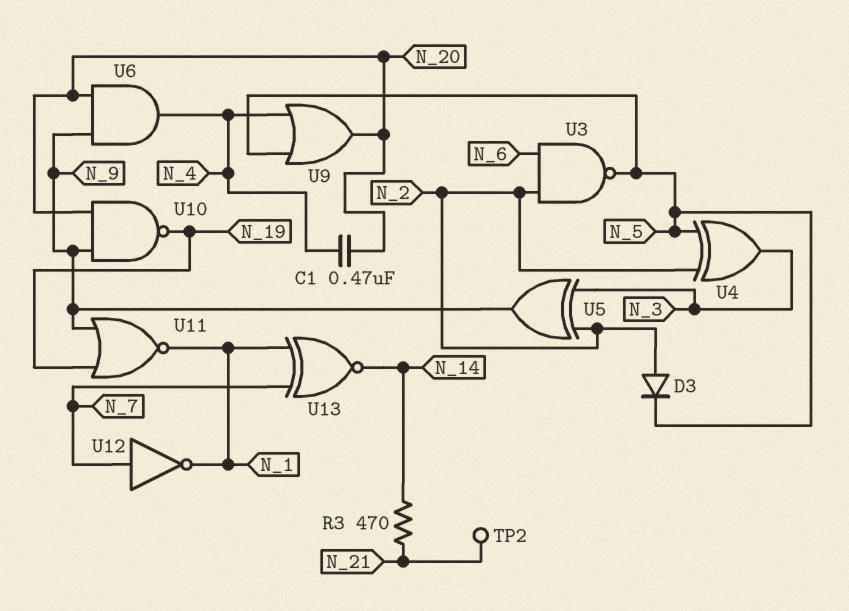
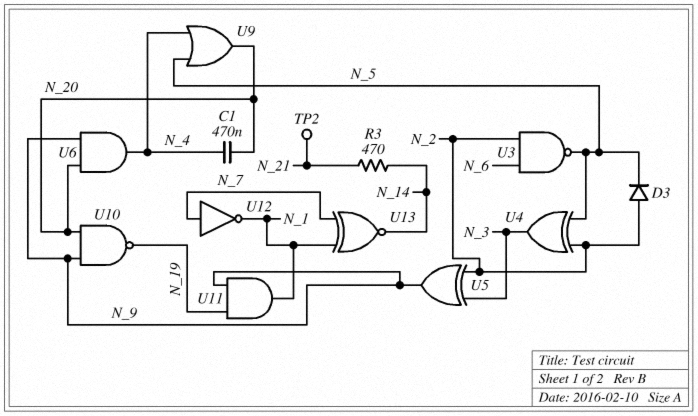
U11: NOR (in N_9, in N_19, out N_1) -> AND (in N_9, in N_19, out N_1)

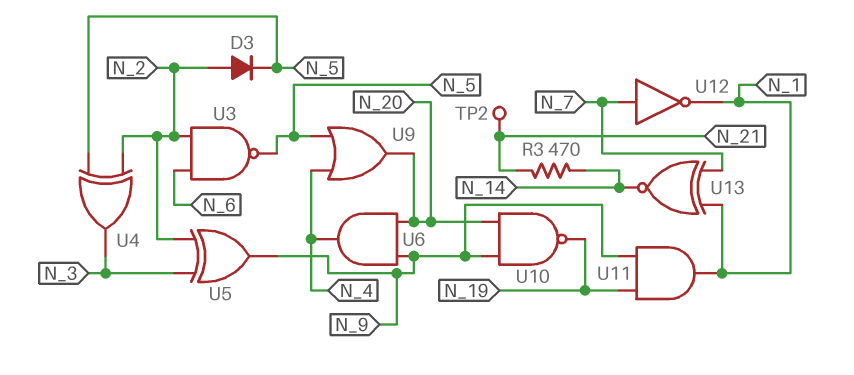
C1: 470nF (N_4, N_20) -> none

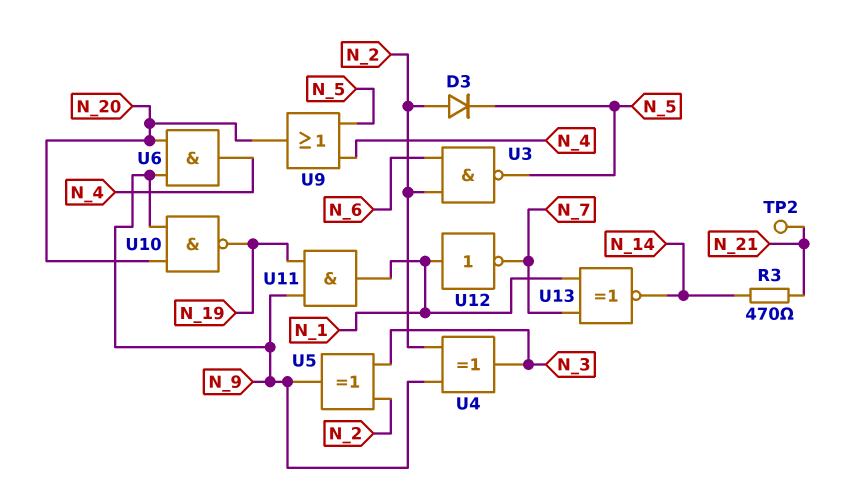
U4: XOR (in N_2, in N_5, out N_3) -> XOR (in N_2, in N_9, out N_3)
U12: NOT (in N_7, out N_1) -> NOT (in N_1, out N_7)

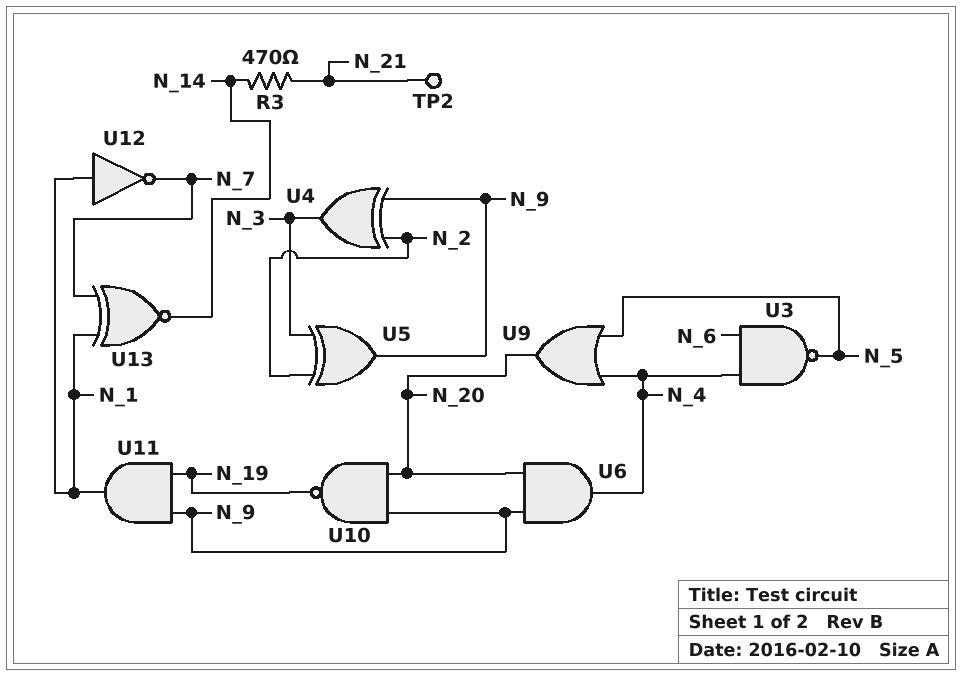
D3: diode (A N_2, K N_5) -> none
U3: NAND (in N_2, in N_6, out N_5) -> NAND (in N_4, in N_6, out N_5)

